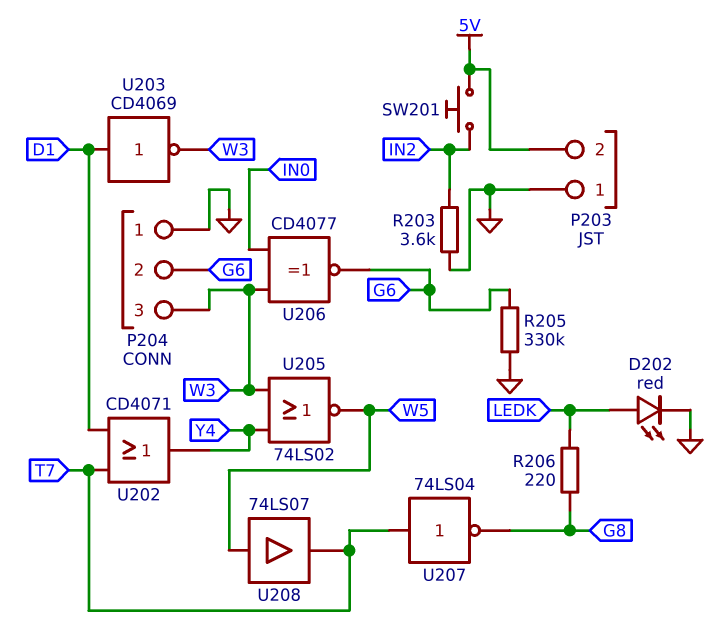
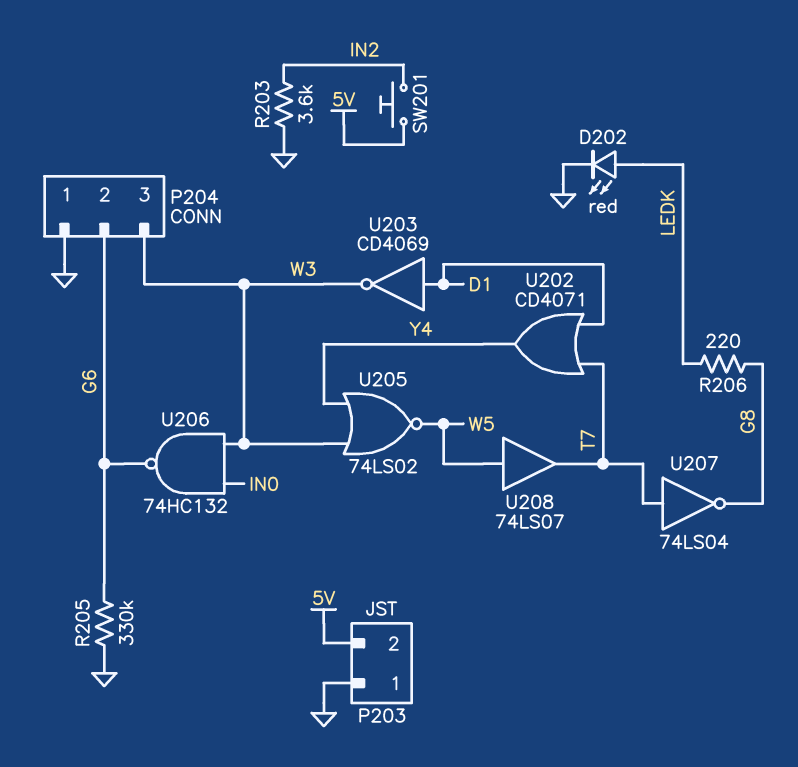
U206: XNOR CD4077 (in IN0, in W3, out G6) -> NAND 74HC132 (in IN0, in W3, out G6)

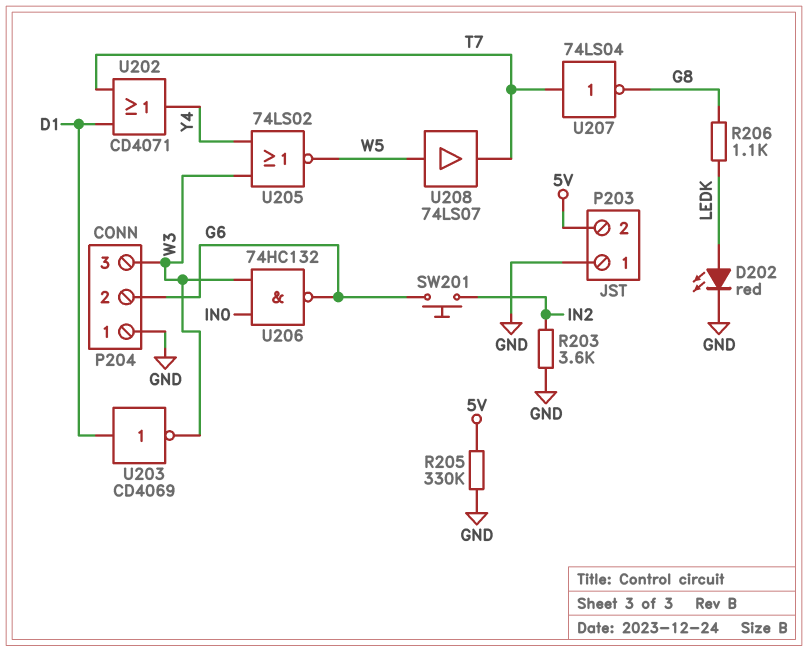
R205: 330k (G6, GND) -> 330k (5V, GND)
R206: 220 (G8, LEDK) -> 1.1k (G8, LEDK)
SW201: button (5V, IN2) -> button (G6, IN2)

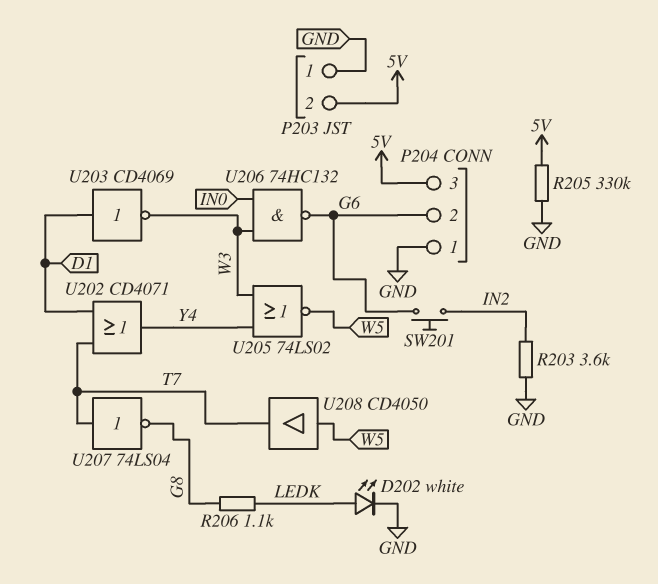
D202: LED red (A LEDK, K GND) -> LED white (A LEDK, K GND)
P204 pin 3: W3 -> 5V
U208: buffer 74LS07 (in W5, out T7) -> buffer CD4050 (in W5, out T7)

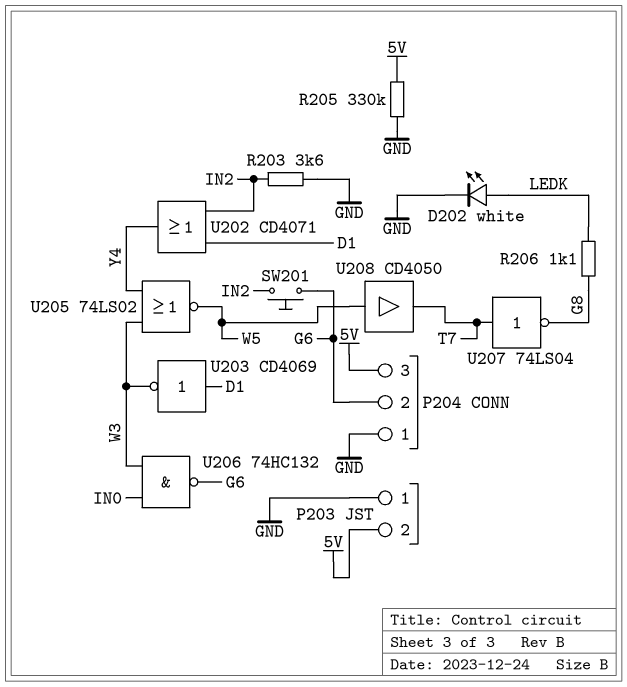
U202: OR CD4071 (in D1, in T7, out Y4) -> OR CD4071 (in D1, in IN2, out Y4)

